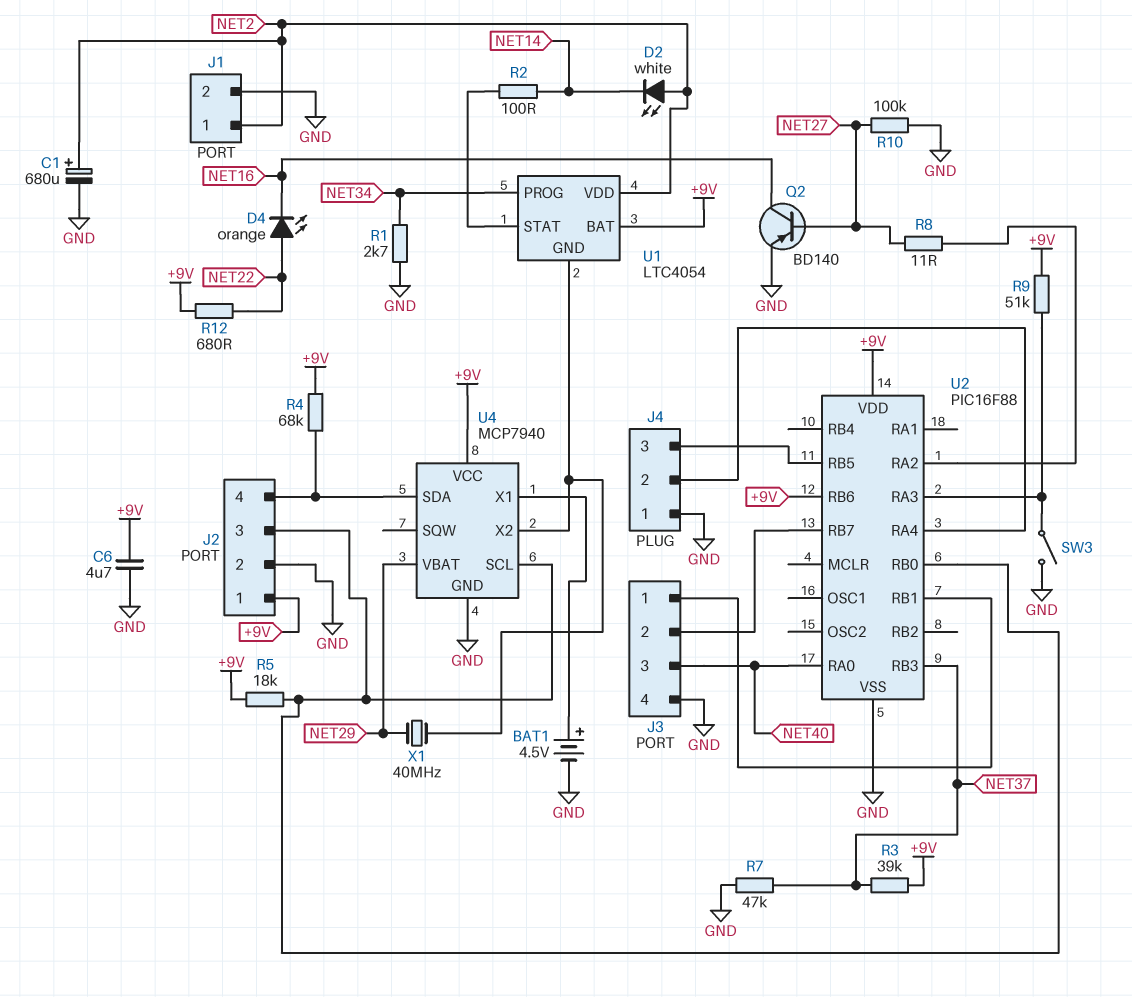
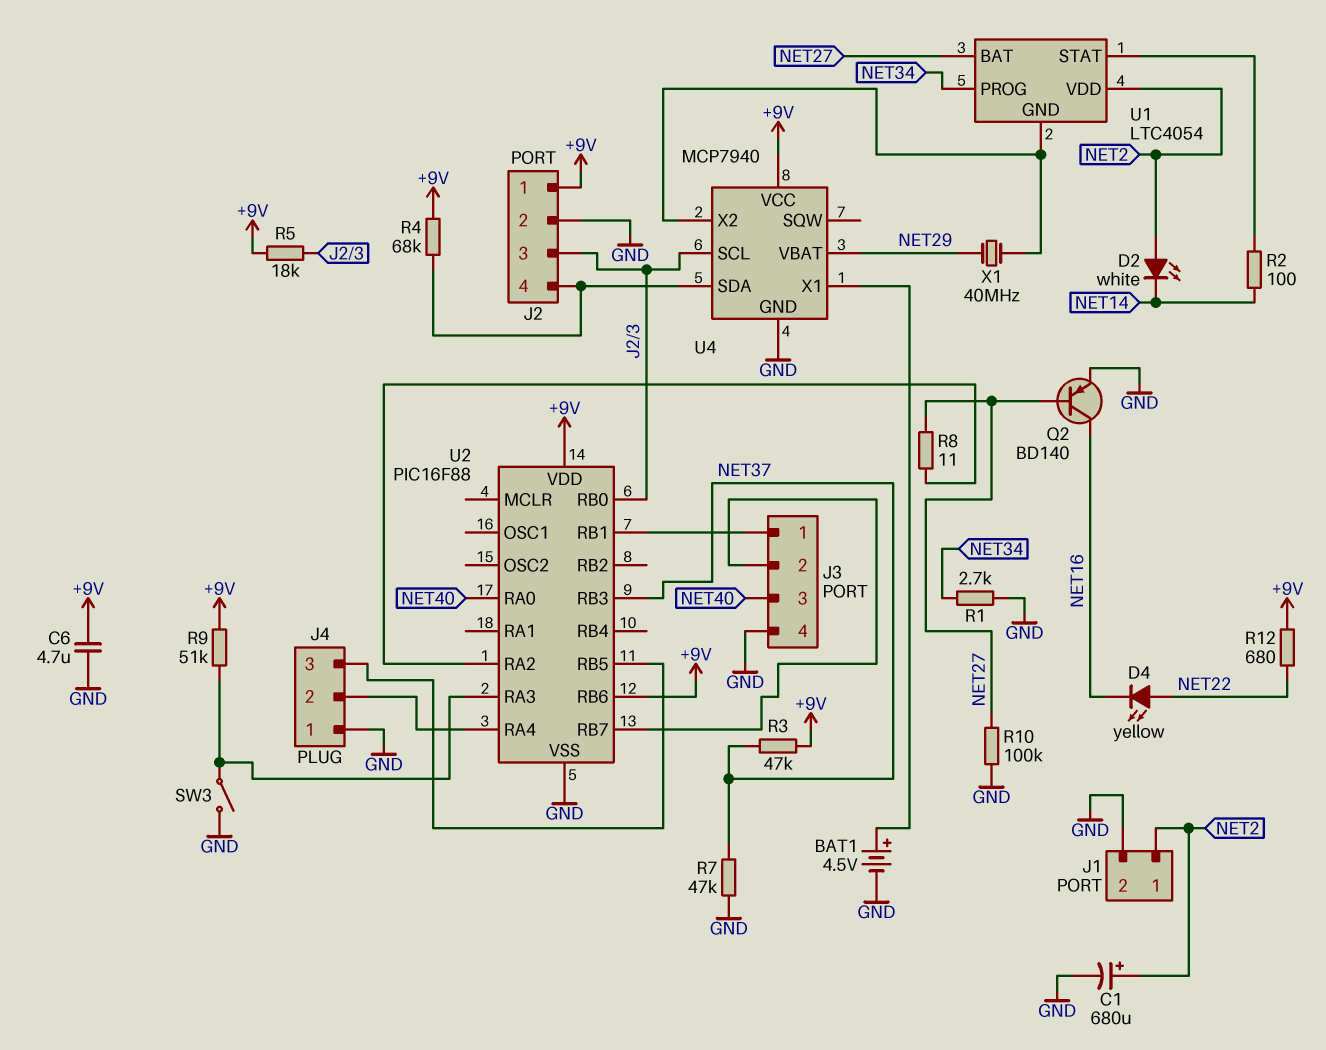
D4: LED orange (A NET22, K NET16) -> LED yellow (A NET22, K NET16)
R3: 39k (+9V, NET37) -> 47k (+9V, NET37)
U1 pin BAT: +9V -> NET27

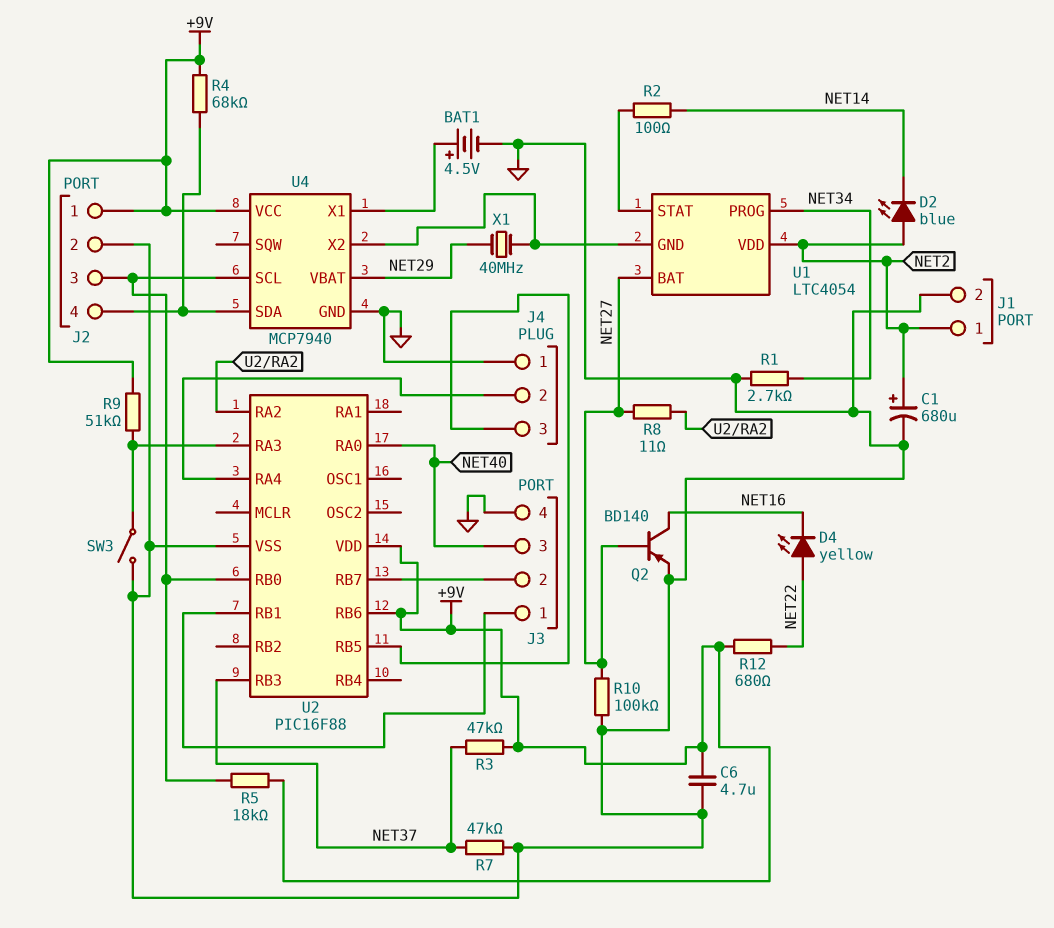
D2: LED white (A NET2, K NET14) -> LED blue (A NET2, K NET14)

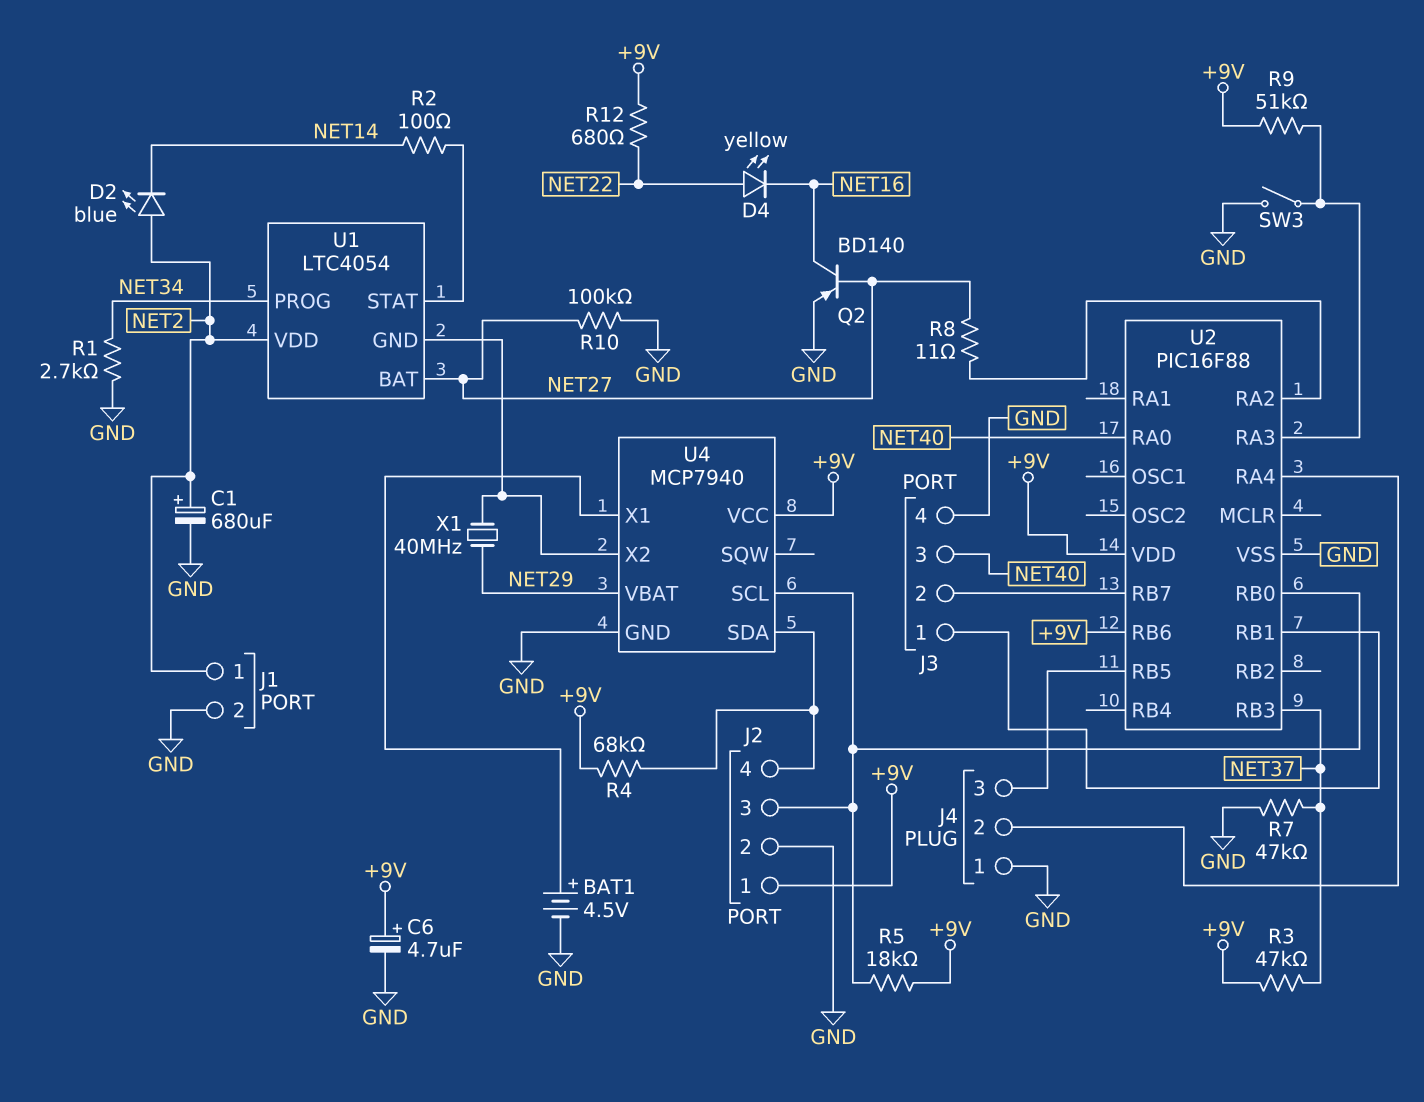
C6: 4.7uF (+9V, GND) -> 4.7uF (plus +9V, minus GND)

